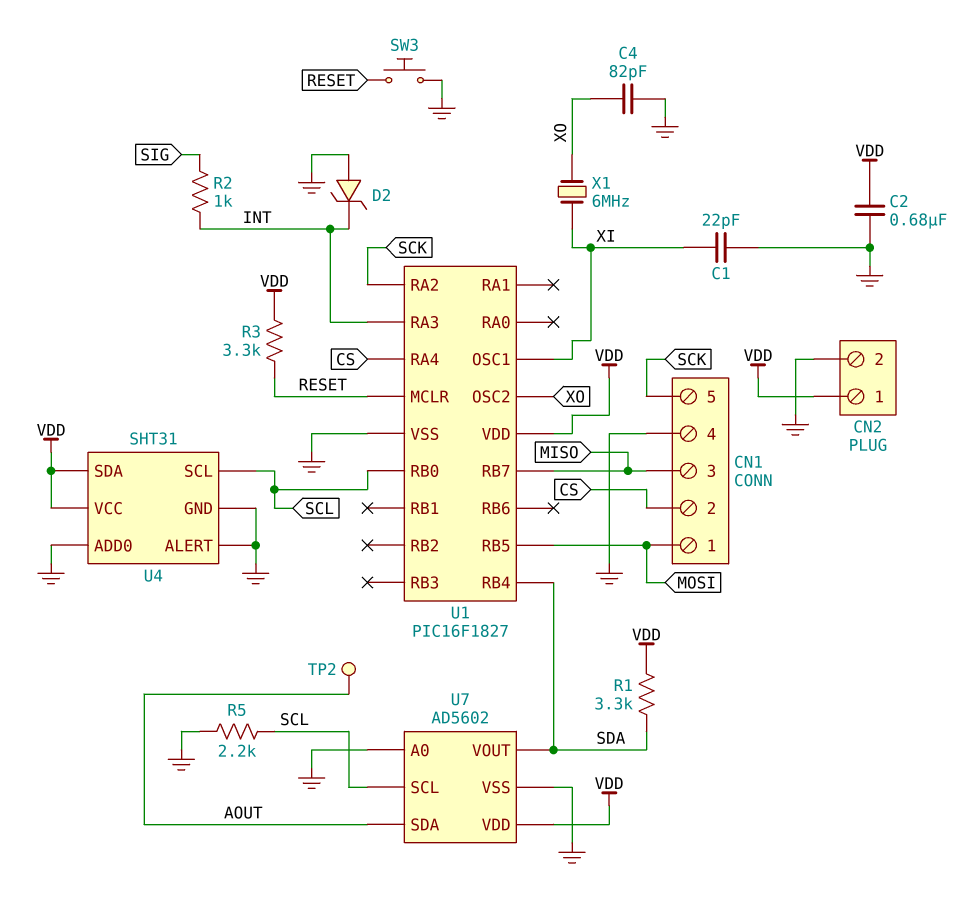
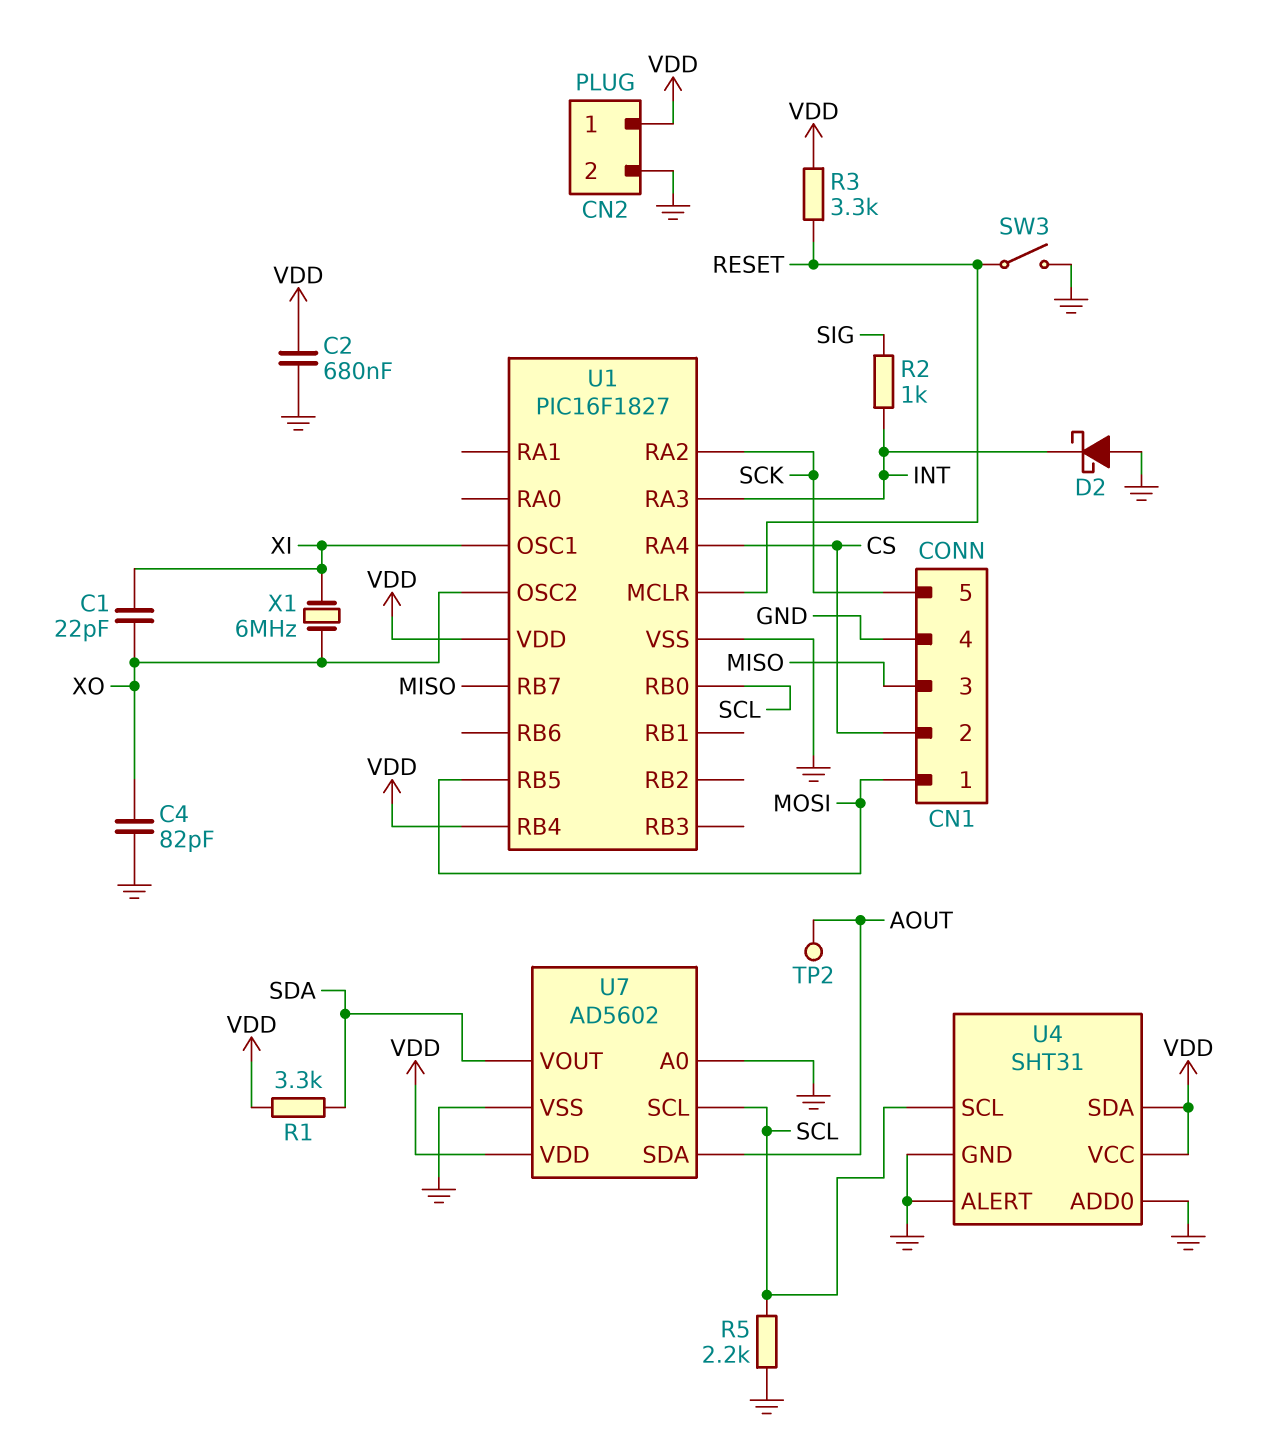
C1: 22pF (GND, XI) -> 22pF (XI, XO)
D2: zener (A GND, K INT) -> schottky (A GND, K INT)
SW3: button (GND, RESET) -> switch (GND, RESET)
U1 pin RB4: SDA -> VDD

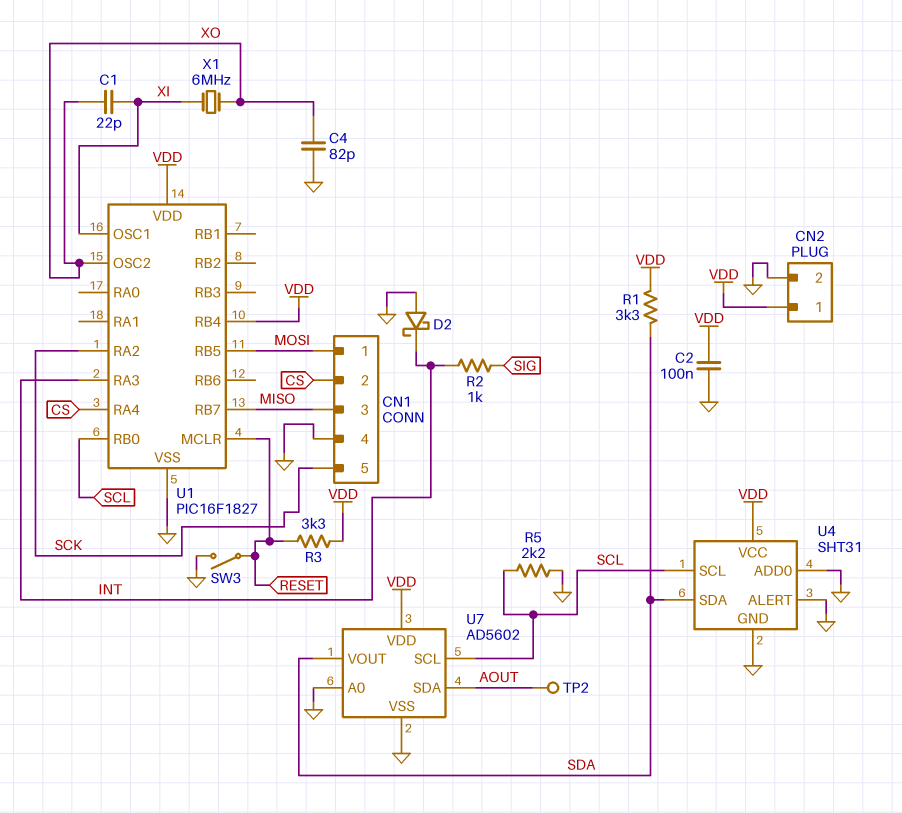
C2: 680nF (GND, VDD) -> 100nF (GND, VDD)
U4 pin SDA: VDD -> SDA

